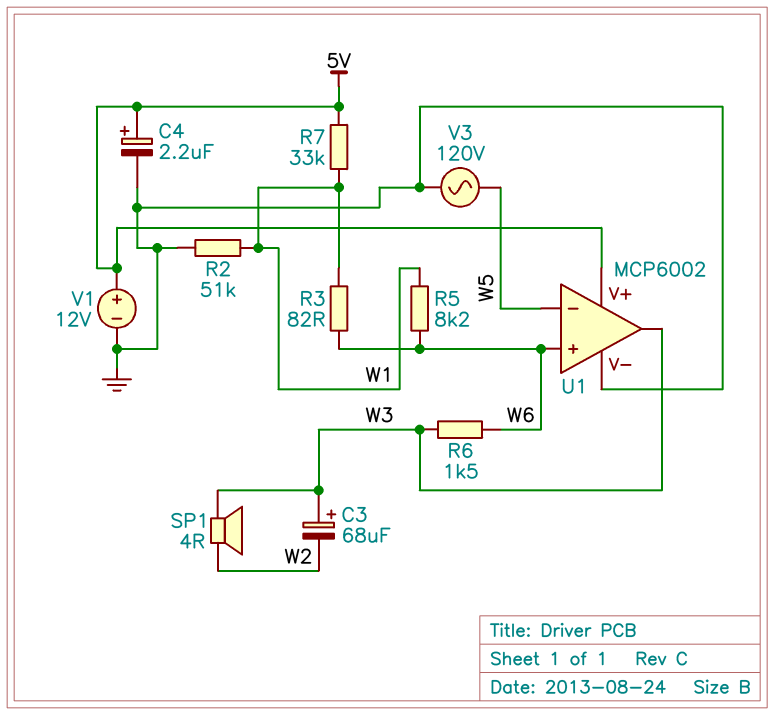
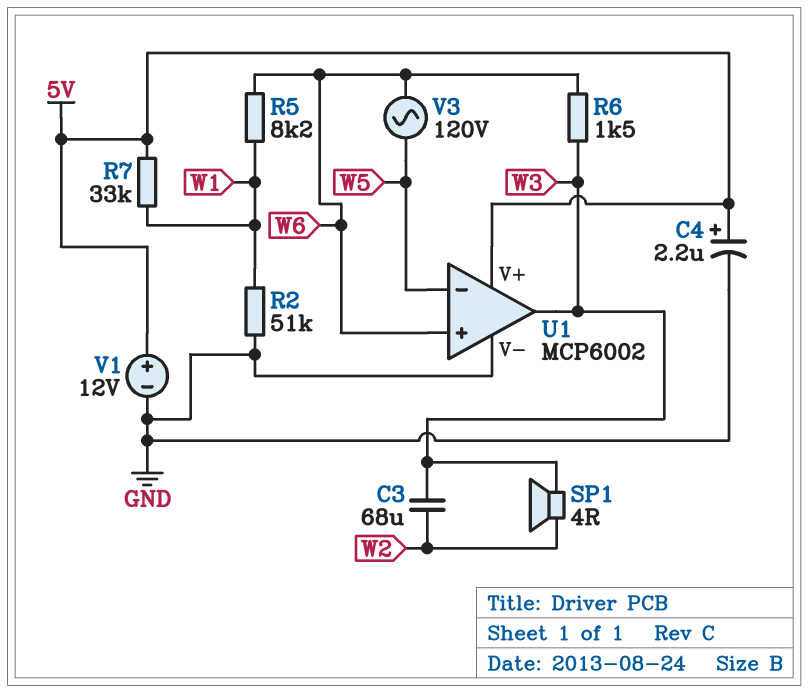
C3: 68uF (plus W3, minus W2) -> 68uF (W2, W3)
R3: 82 (W1, W6) -> none
V3: AC 120V (GND, W5) -> AC 120V (W5, W6)

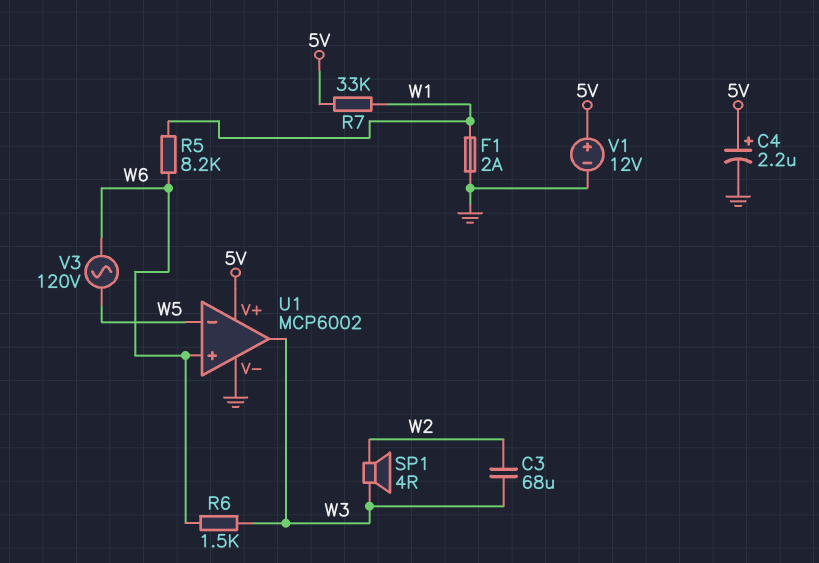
F1: none -> 2A (GND, W1)
R2: 51k (GND, W1) -> none

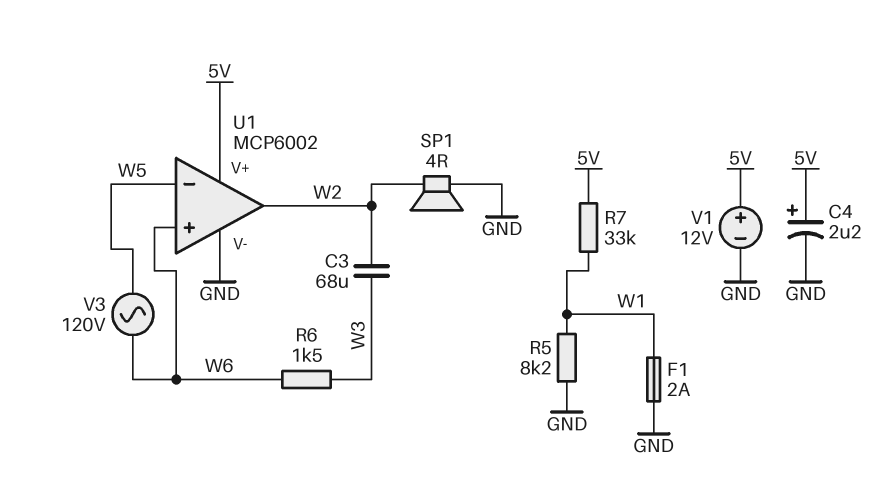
R5: 8.2k (W1, W6) -> 8.2k (GND, W1)
SP1: speaker 4R (W2, W3) -> speaker 4R (GND, W2)
U1 pin out: W3 -> W2

